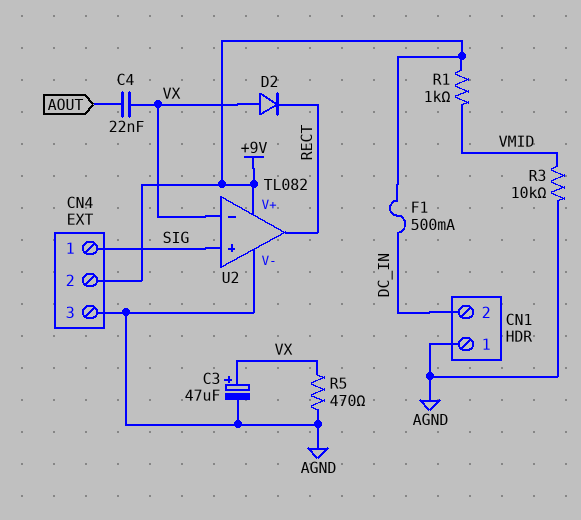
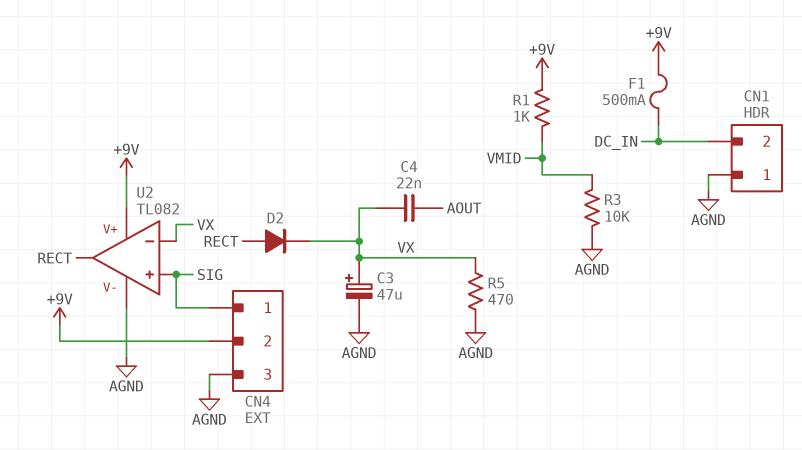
D2: diode (A VX, K RECT) -> diode (A RECT, K VX)

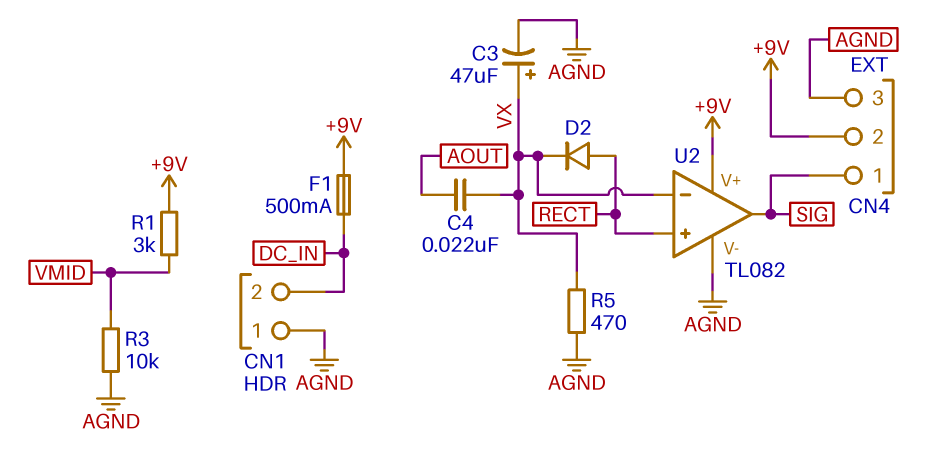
R1: 1k (+9V, VMID) -> 3k (+9V, VMID)
U2 pin in+: SIG -> RECT
U2 pin out: RECT -> SIG

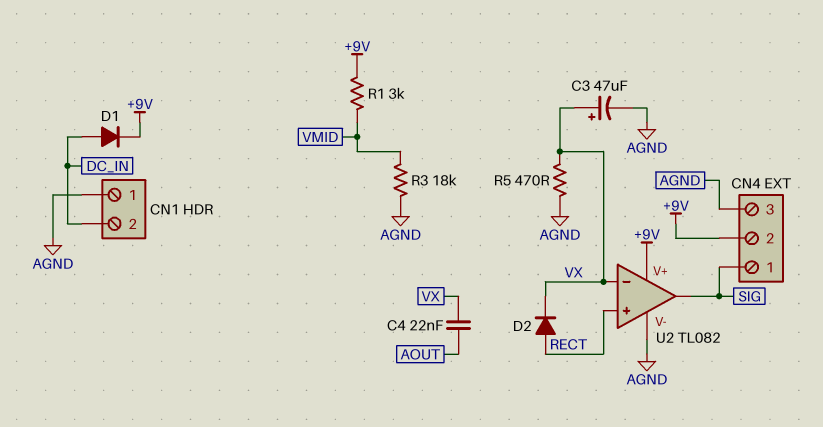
D1: none -> diode (A DC_IN, K +9V)
F1: 500mA (+9V, DC_IN) -> none
R3: 10k (AGND, VMID) -> 18k (AGND, VMID)

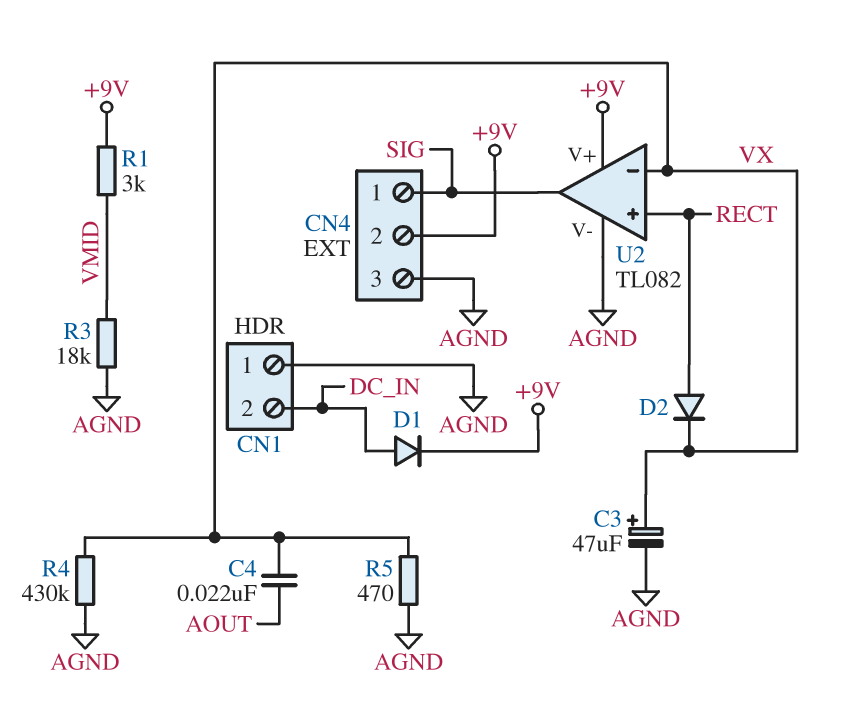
R4: none -> 430k (AGND, VX)

